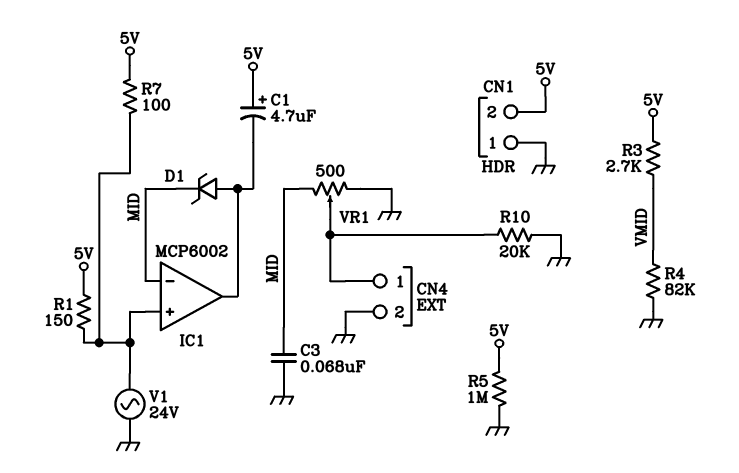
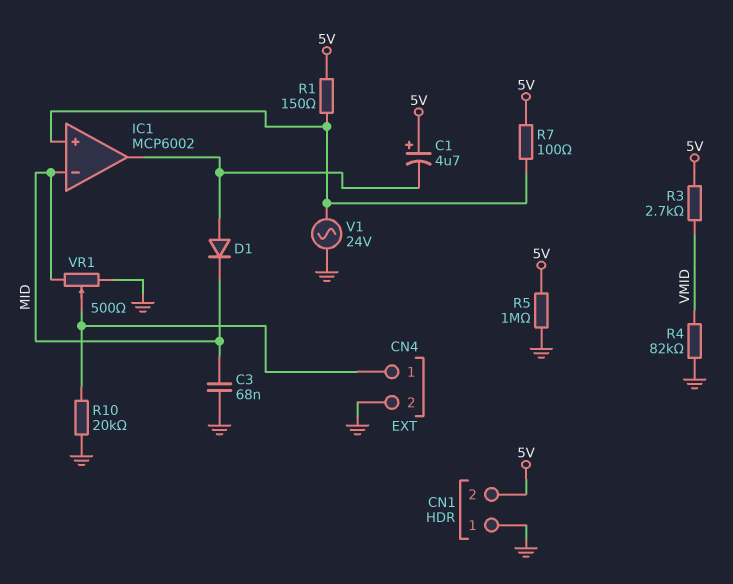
D1: zener (A IC1/out, K MID) -> diode (A IC1/out, K MID)

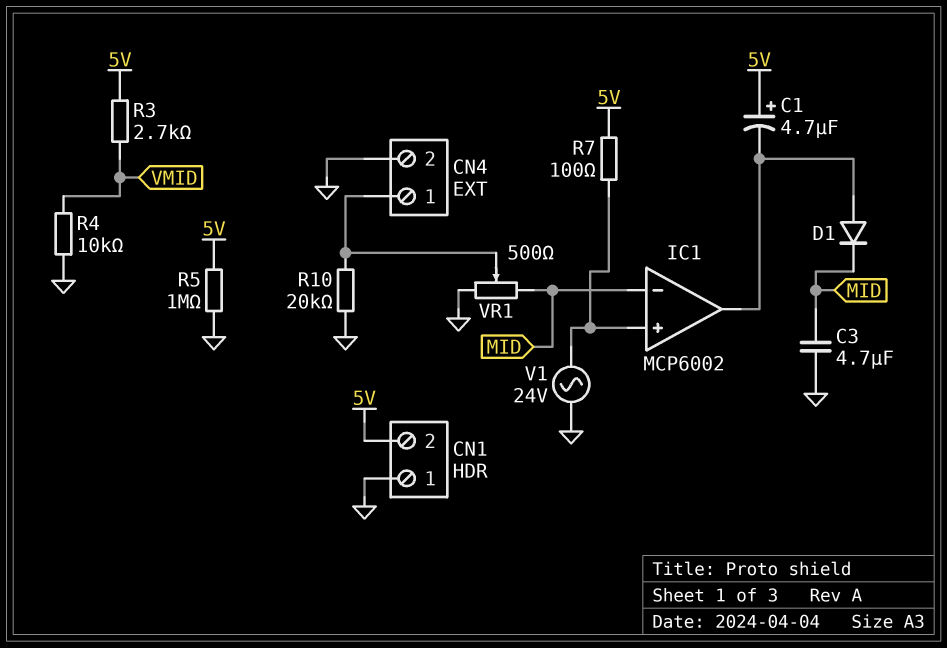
C3: 68nF (GND, MID) -> 4.7uF (GND, MID)
R1: 150 (5V, IC1/in+) -> none
R4: 82k (GND, VMID) -> 10k (GND, VMID)

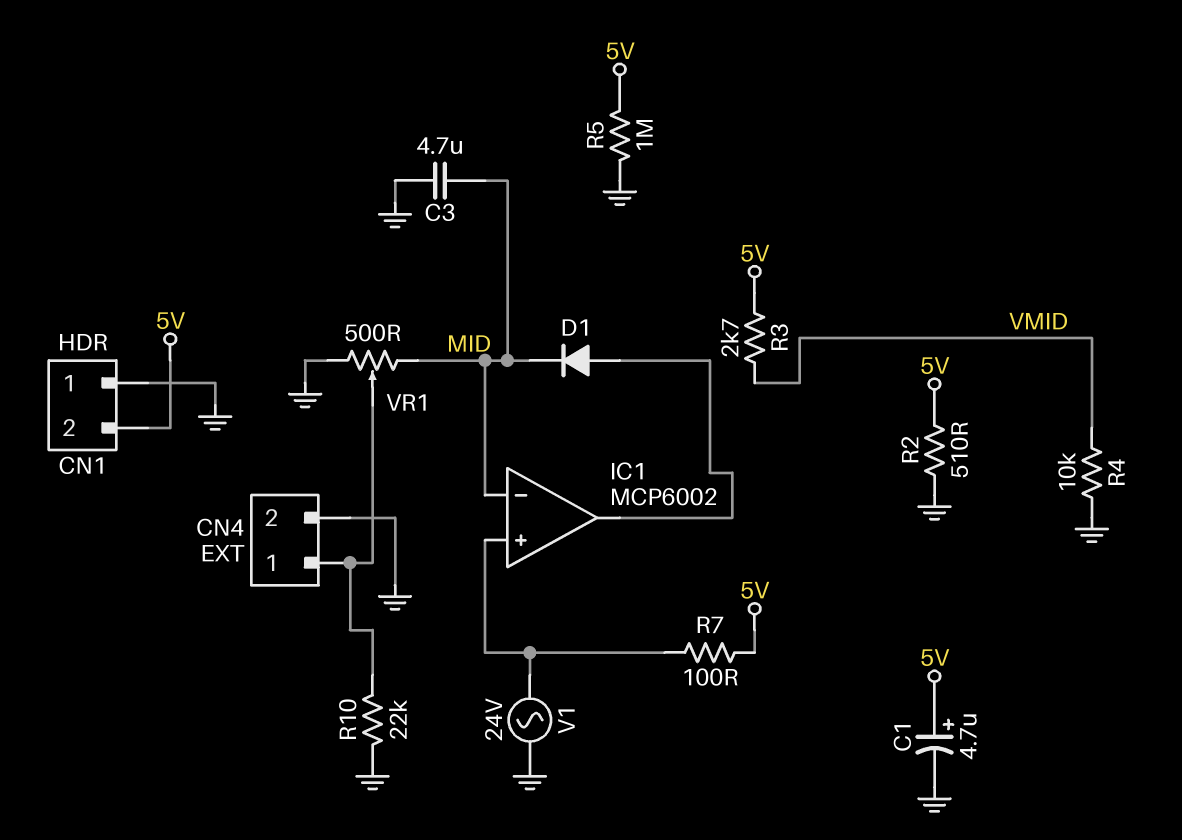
C1: 4.7uF (plus 5V, minus IC1/out) -> 4.7uF (plus 5V, minus GND)
R2: none -> 510 (5V, GND)
R10: 20k (CN4/1, GND) -> 22k (CN4/1, GND)

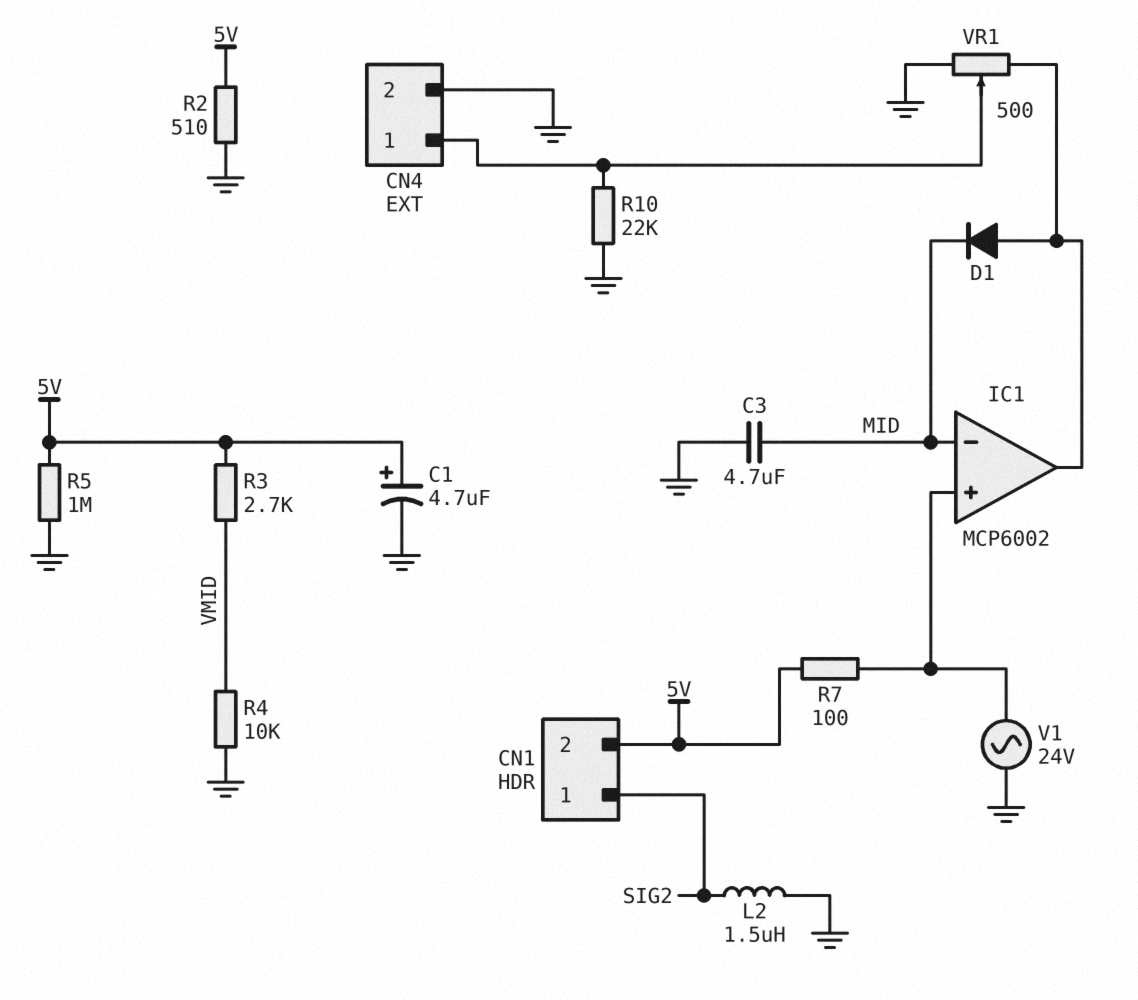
CN1 pin 1: GND -> SIG2
L2: none -> 1.5uH (GND, SIG2)
VR1: 500 (GND, MID, wiper CN4/1) -> 500 (GND, IC1/out, wiper CN4/1)

